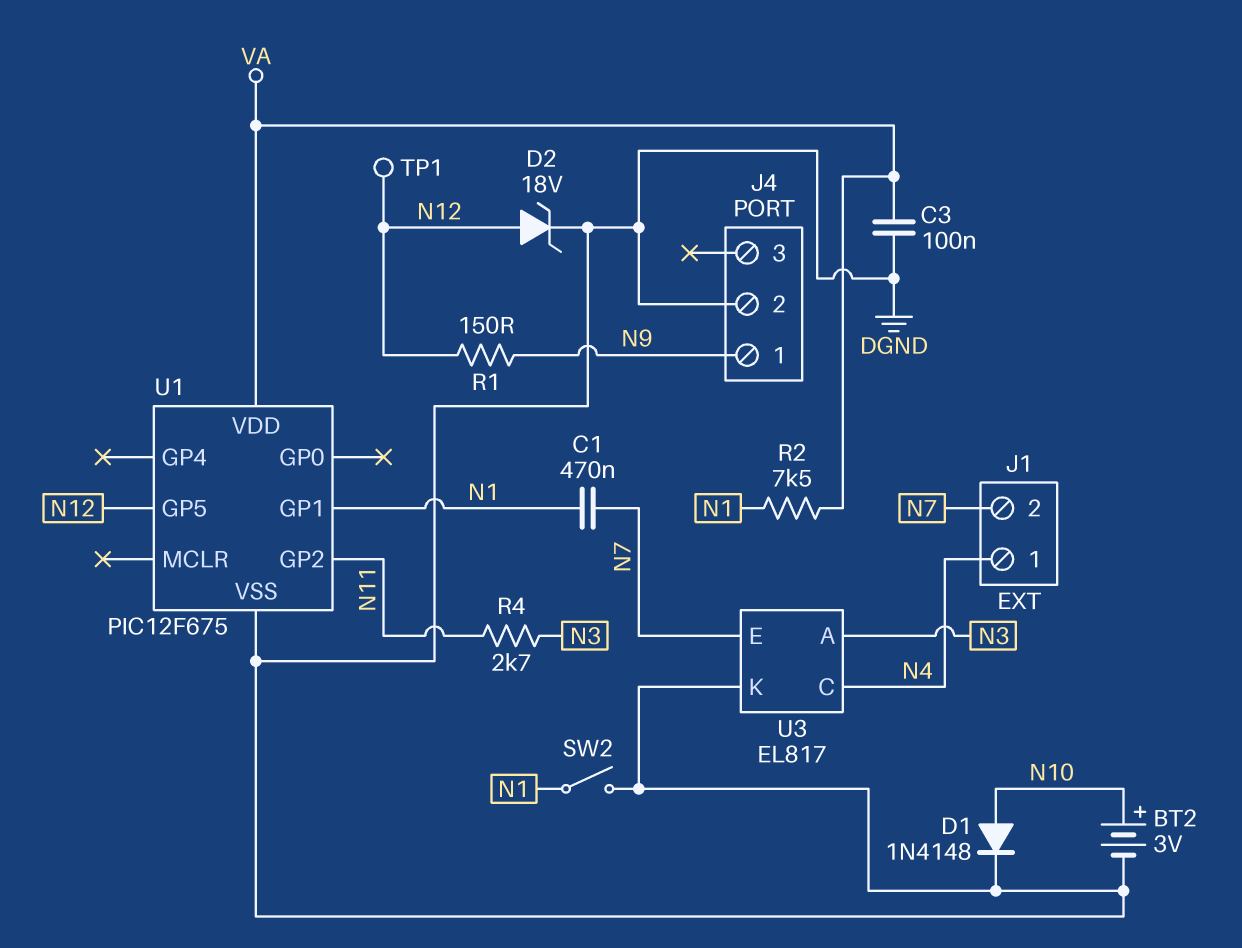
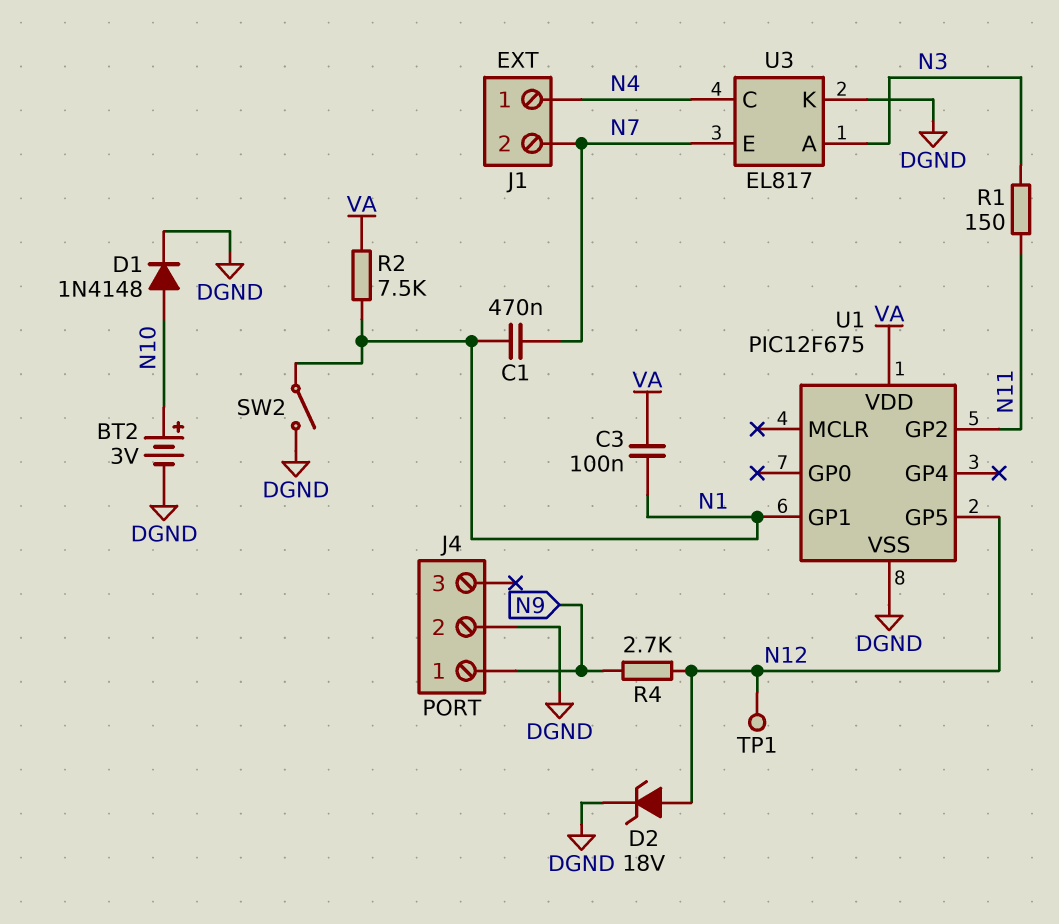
C3: 100nF (DGND, VA) -> 100nF (N1, VA)
R1: 150 (N9, N12) -> 150 (N3, N11)
R4: 2.7k (N3, N11) -> 2.7k (N9, N12)

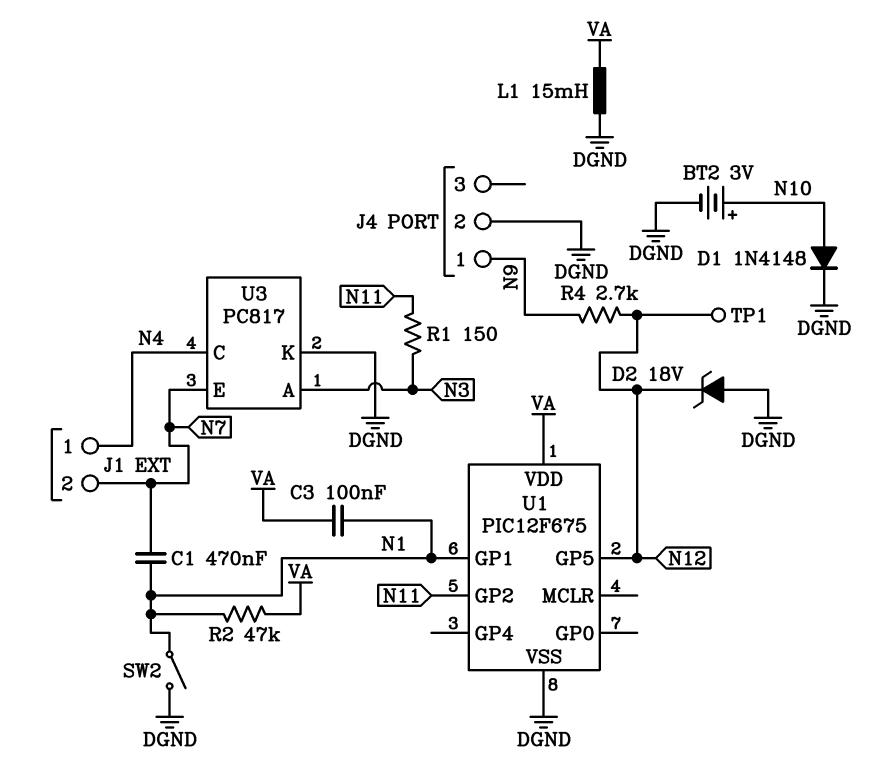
D2: zener 18V (A N12, K DGND) -> zener 18V (A DGND, K N12)
L1: none -> 15mH (DGND, VA)
R2: 7.5k (N1, VA) -> 47k (N1, VA)
U3: EL817 -> PC817

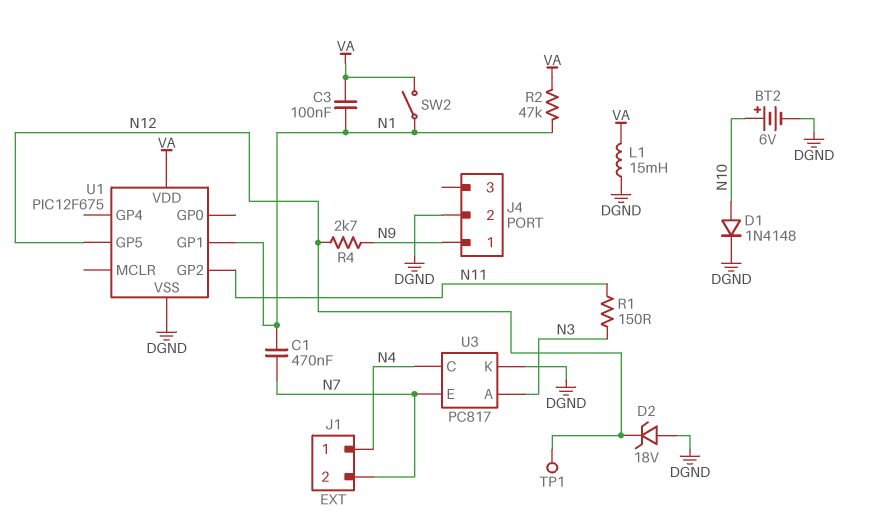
BT2: 3V (plus N10, minus DGND) -> 6V (plus N10, minus DGND)
SW2: switch (DGND, N1) -> switch (N1, VA)

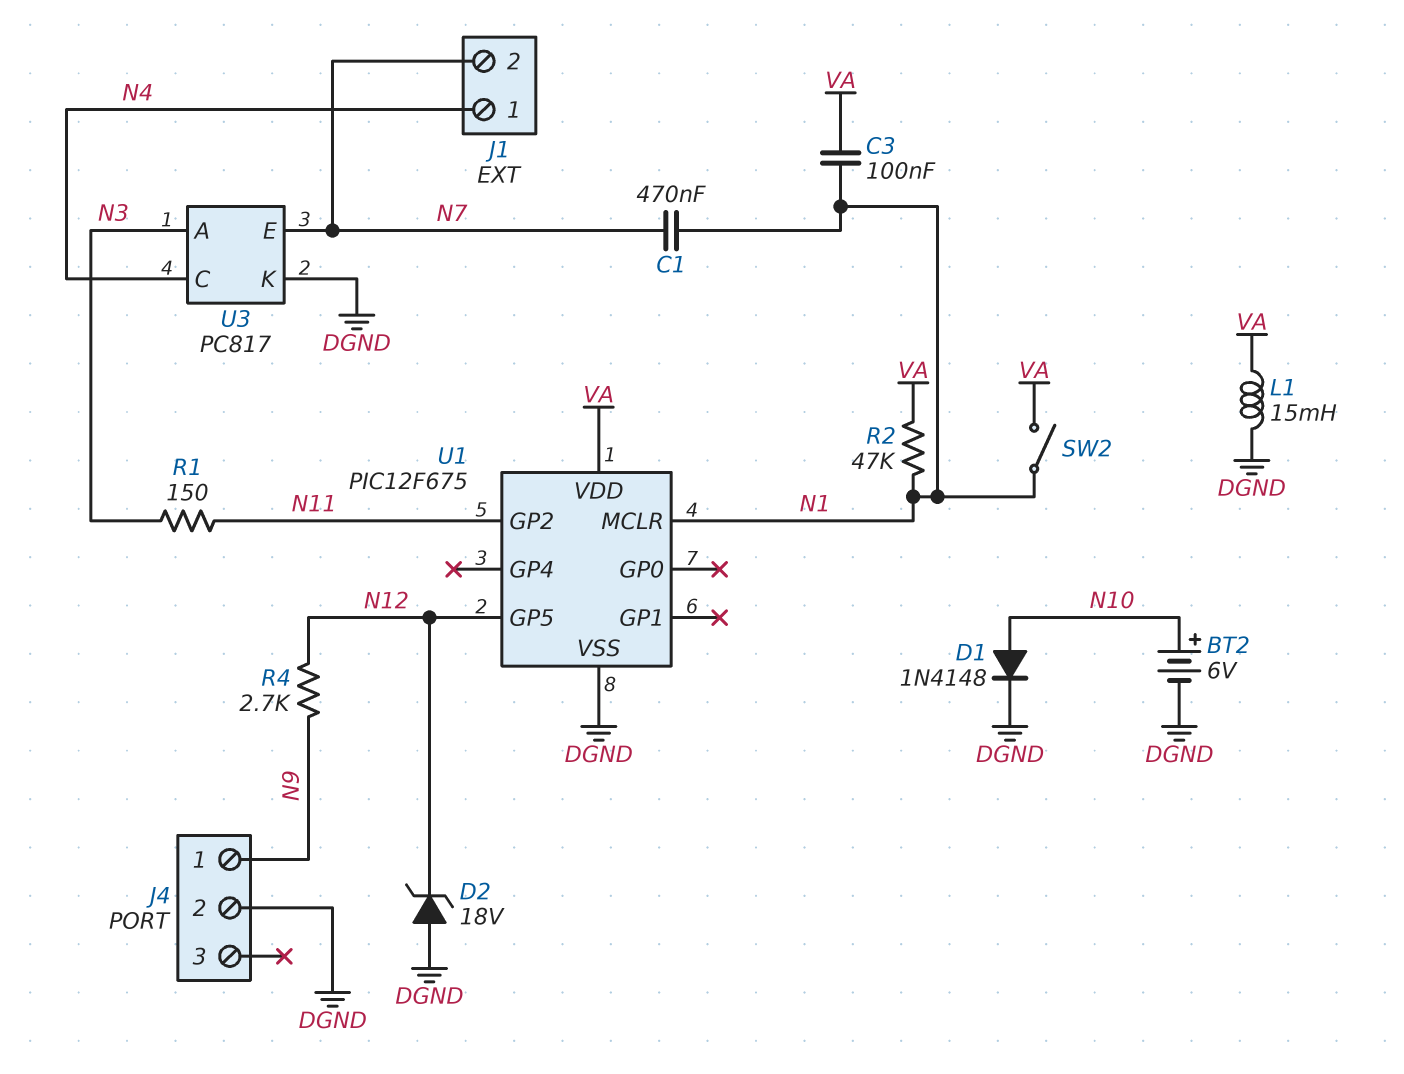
TP1: test point (N12) -> none
U1 pin GP1: N1 -> none
U1 pin MCLR: none -> N1

